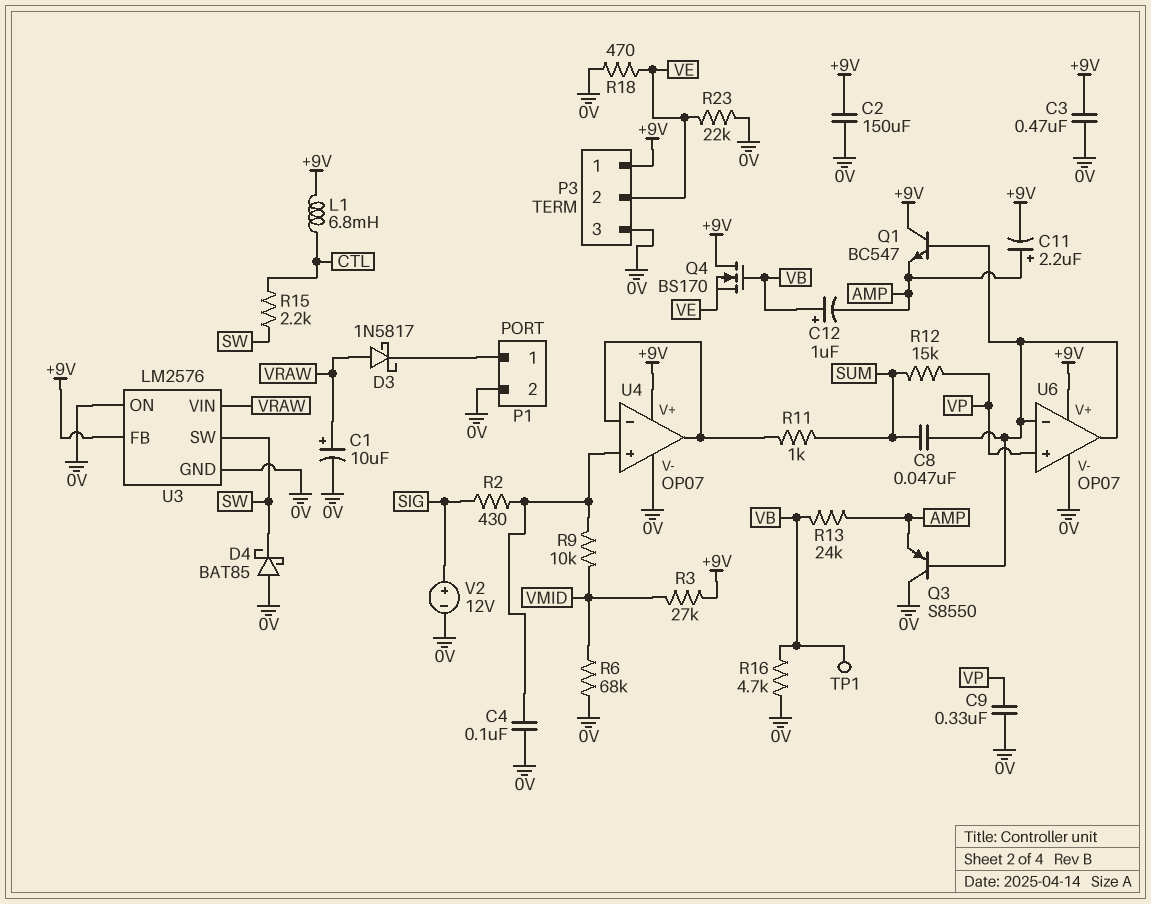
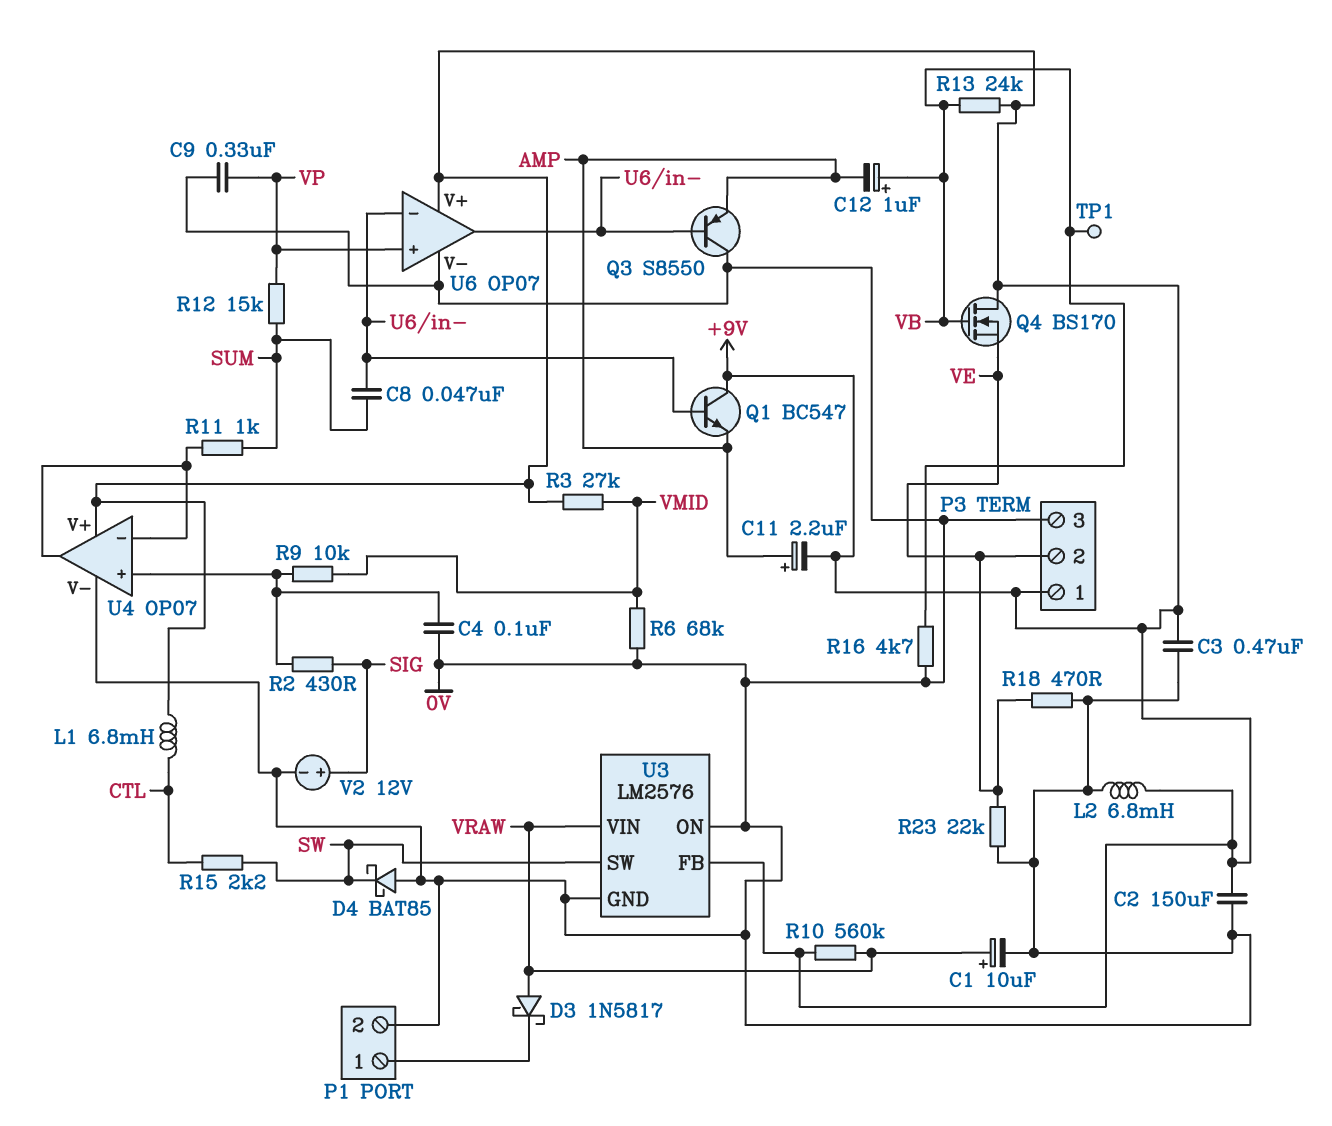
L2: none -> 6.8mH (+9V, 0V)
R10: none -> 560k (+9V, VRAW)
R13: 24k (AMP, VB) -> 24k (+9V, VB)

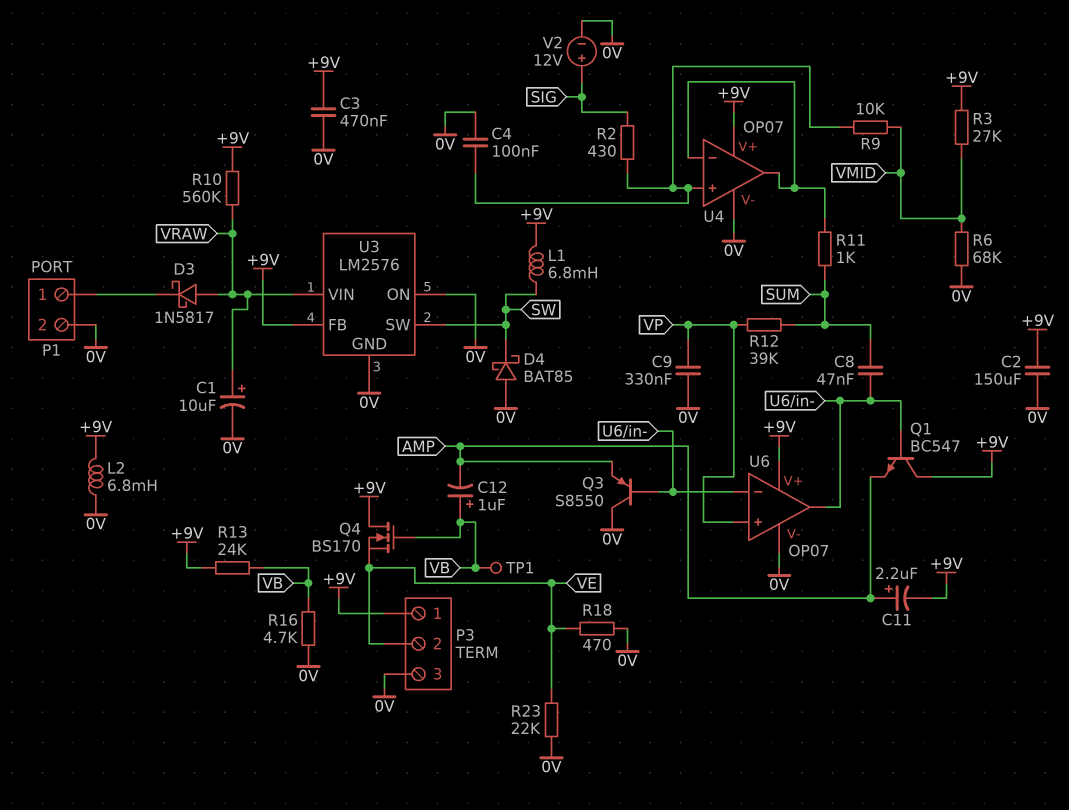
L1: 6.8mH (+9V, CTL) -> 6.8mH (+9V, SW)
R12: 15k (SUM, VP) -> 39k (SUM, VP)
R15: 2.2k (CTL, SW) -> none

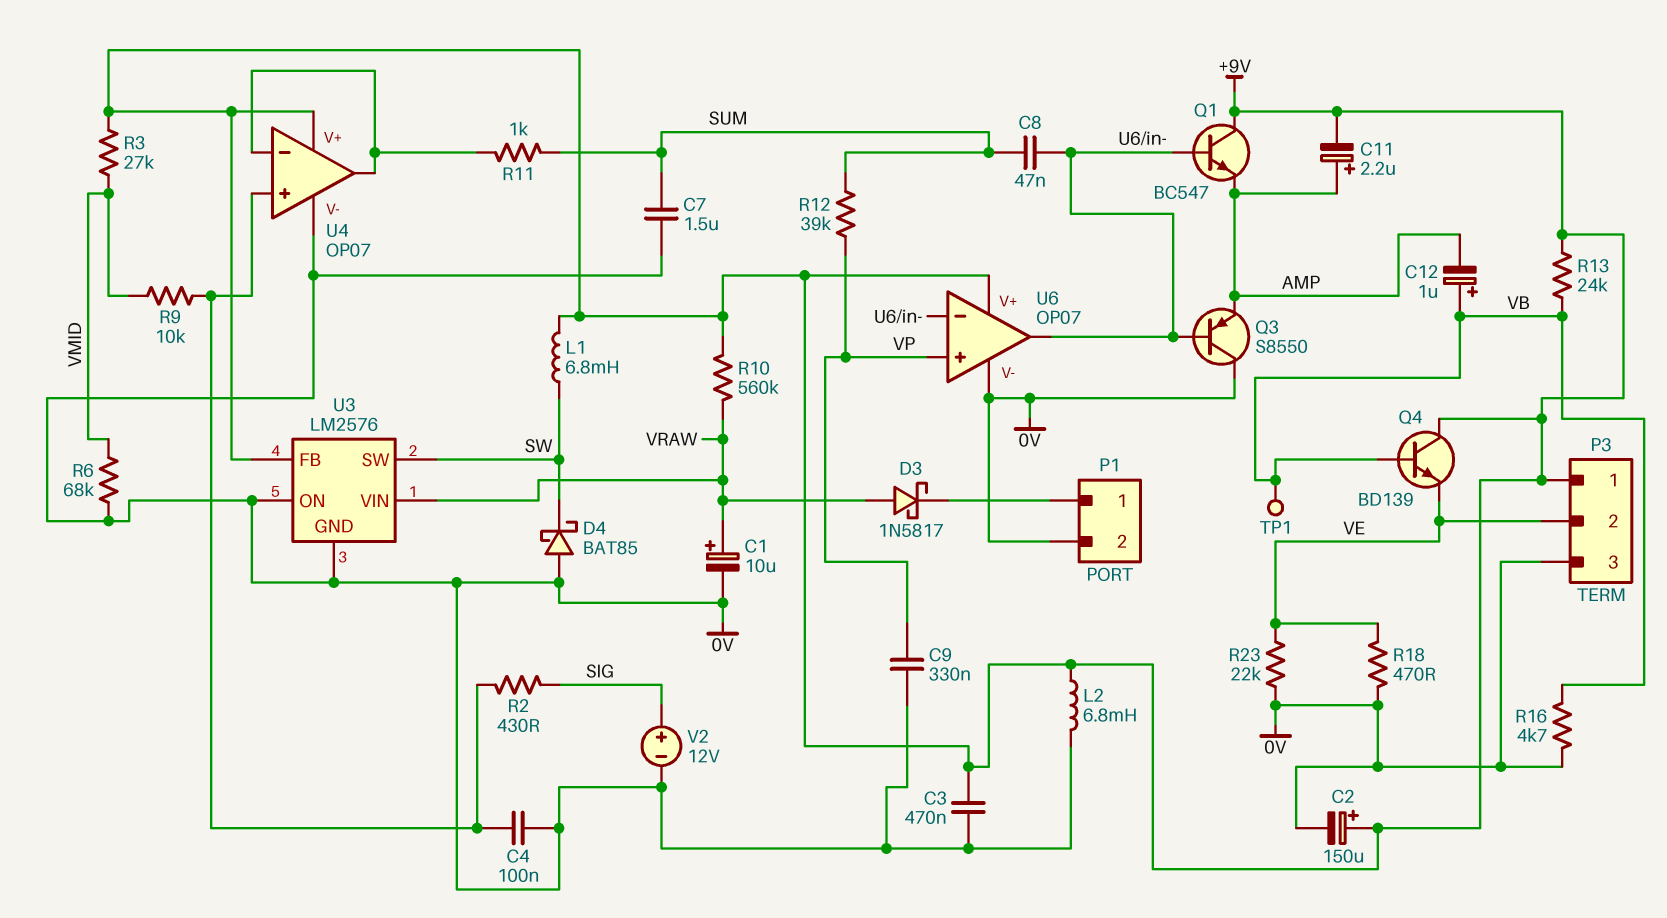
C2: 150uF (+9V, 0V) -> 150uF (plus +9V, minus 0V)
C7: none -> 1.5uF (0V, SUM)
Q4: NMOS BS170 (G VB, D +9V, S VE) -> NPN BD139 (B VB, C +9V, E VE)

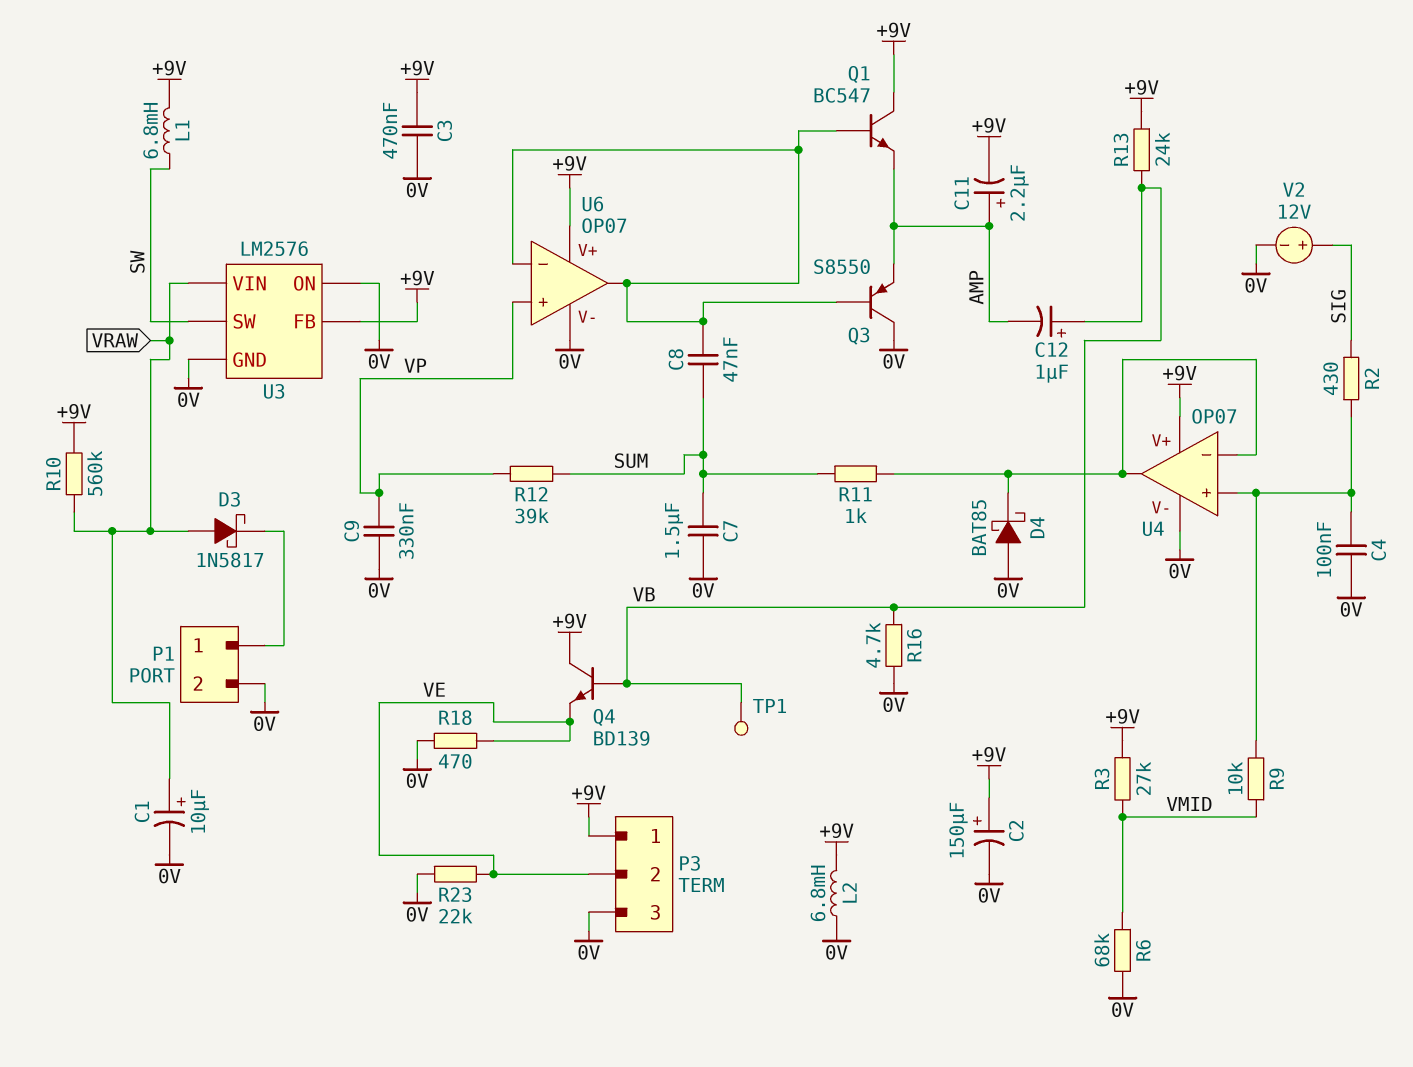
D4: schottky BAT85 (A 0V, K SW) -> schottky BAT85 (A 0V, K U4/in-)

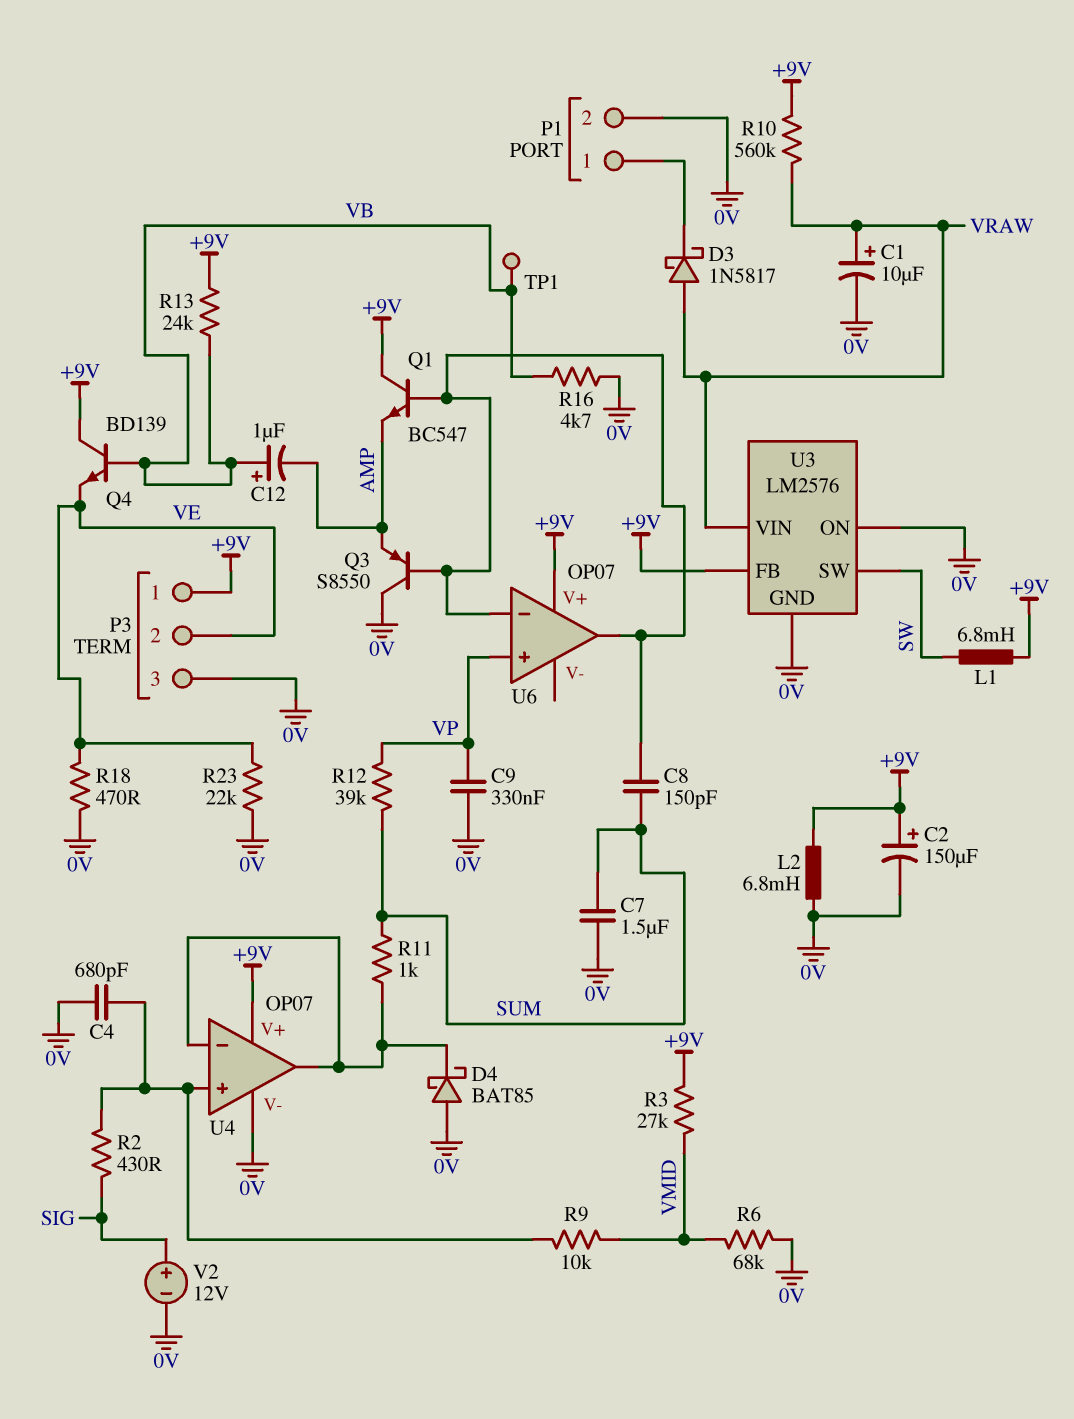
C3: 470nF (+9V, 0V) -> none
C4: 100nF (0V, U4/in+) -> 680pF (0V, U4/in+)
C8: 47nF (SUM, U6/in-) -> 150pF (SUM, U6/in-)
C11: 2.2uF (plus AMP, minus +9V) -> none
U6 pin V-: 0V -> none

